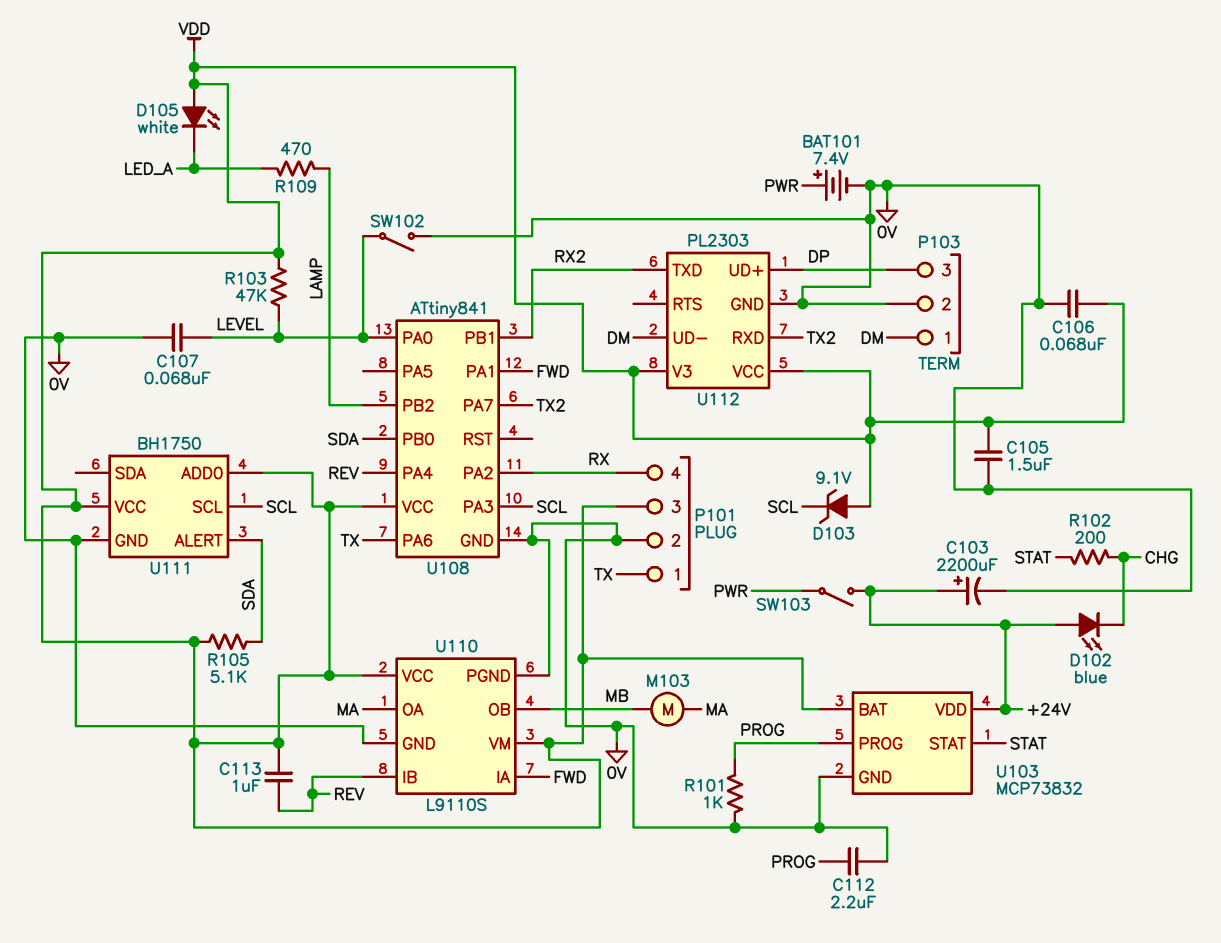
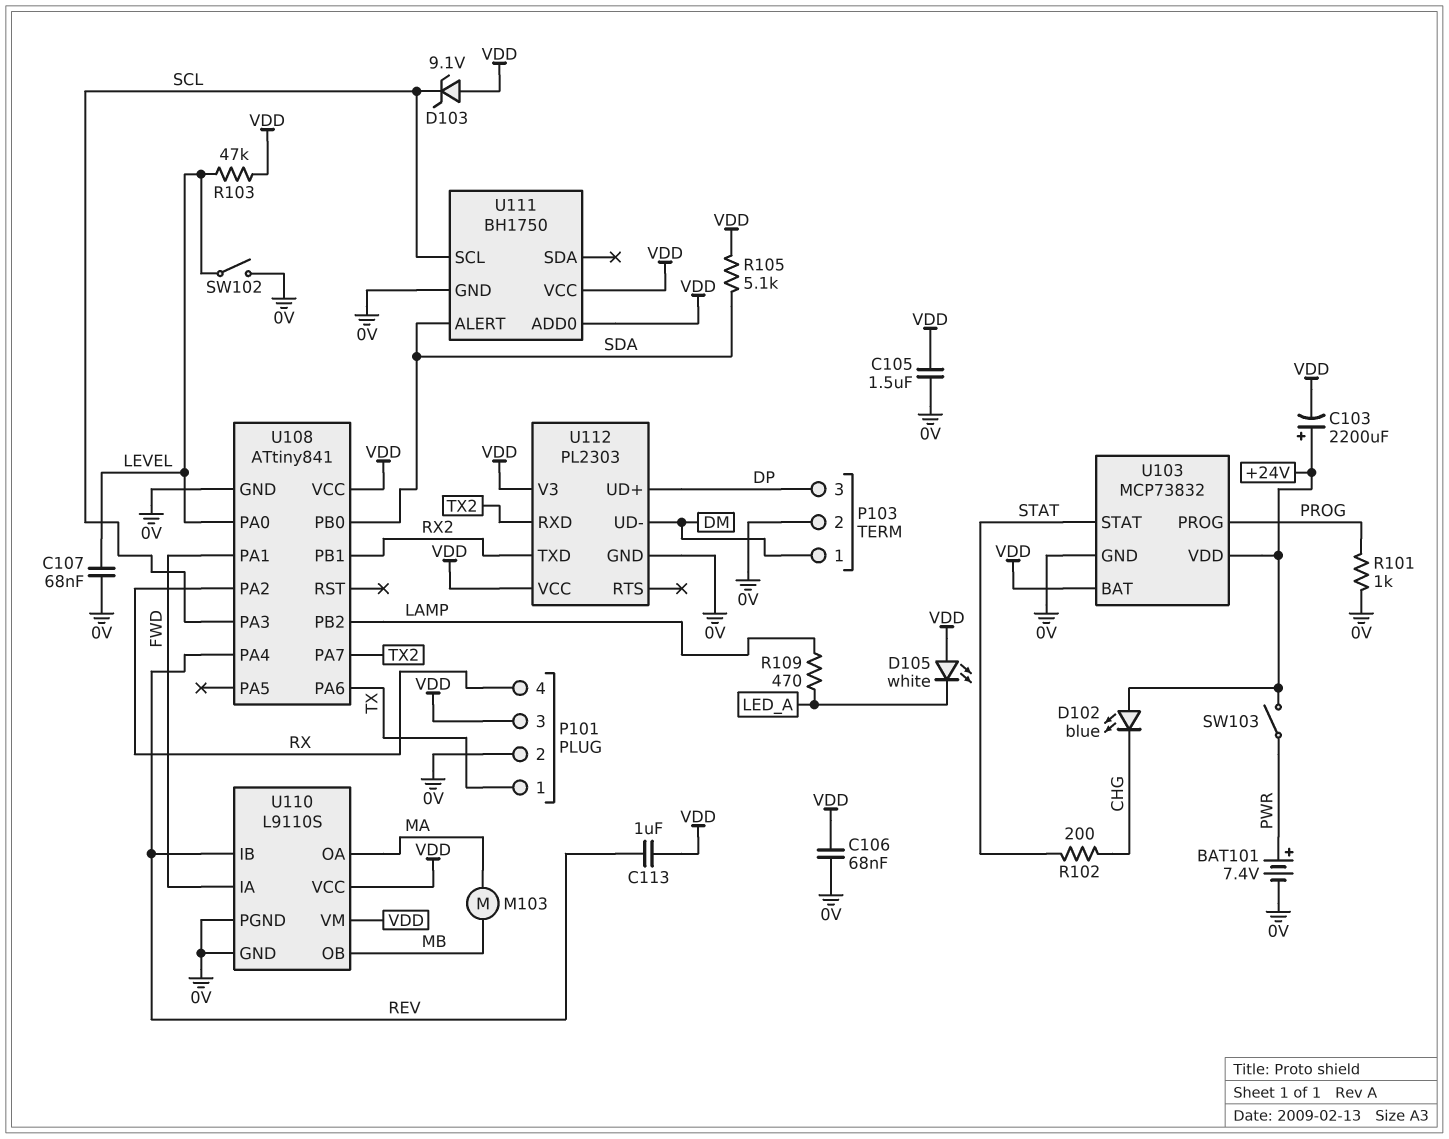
C103: 2200uF (plus +24V, minus 0V) -> 2200uF (plus +24V, minus VDD)
C112: 2.2uF (0V, PROG) -> none

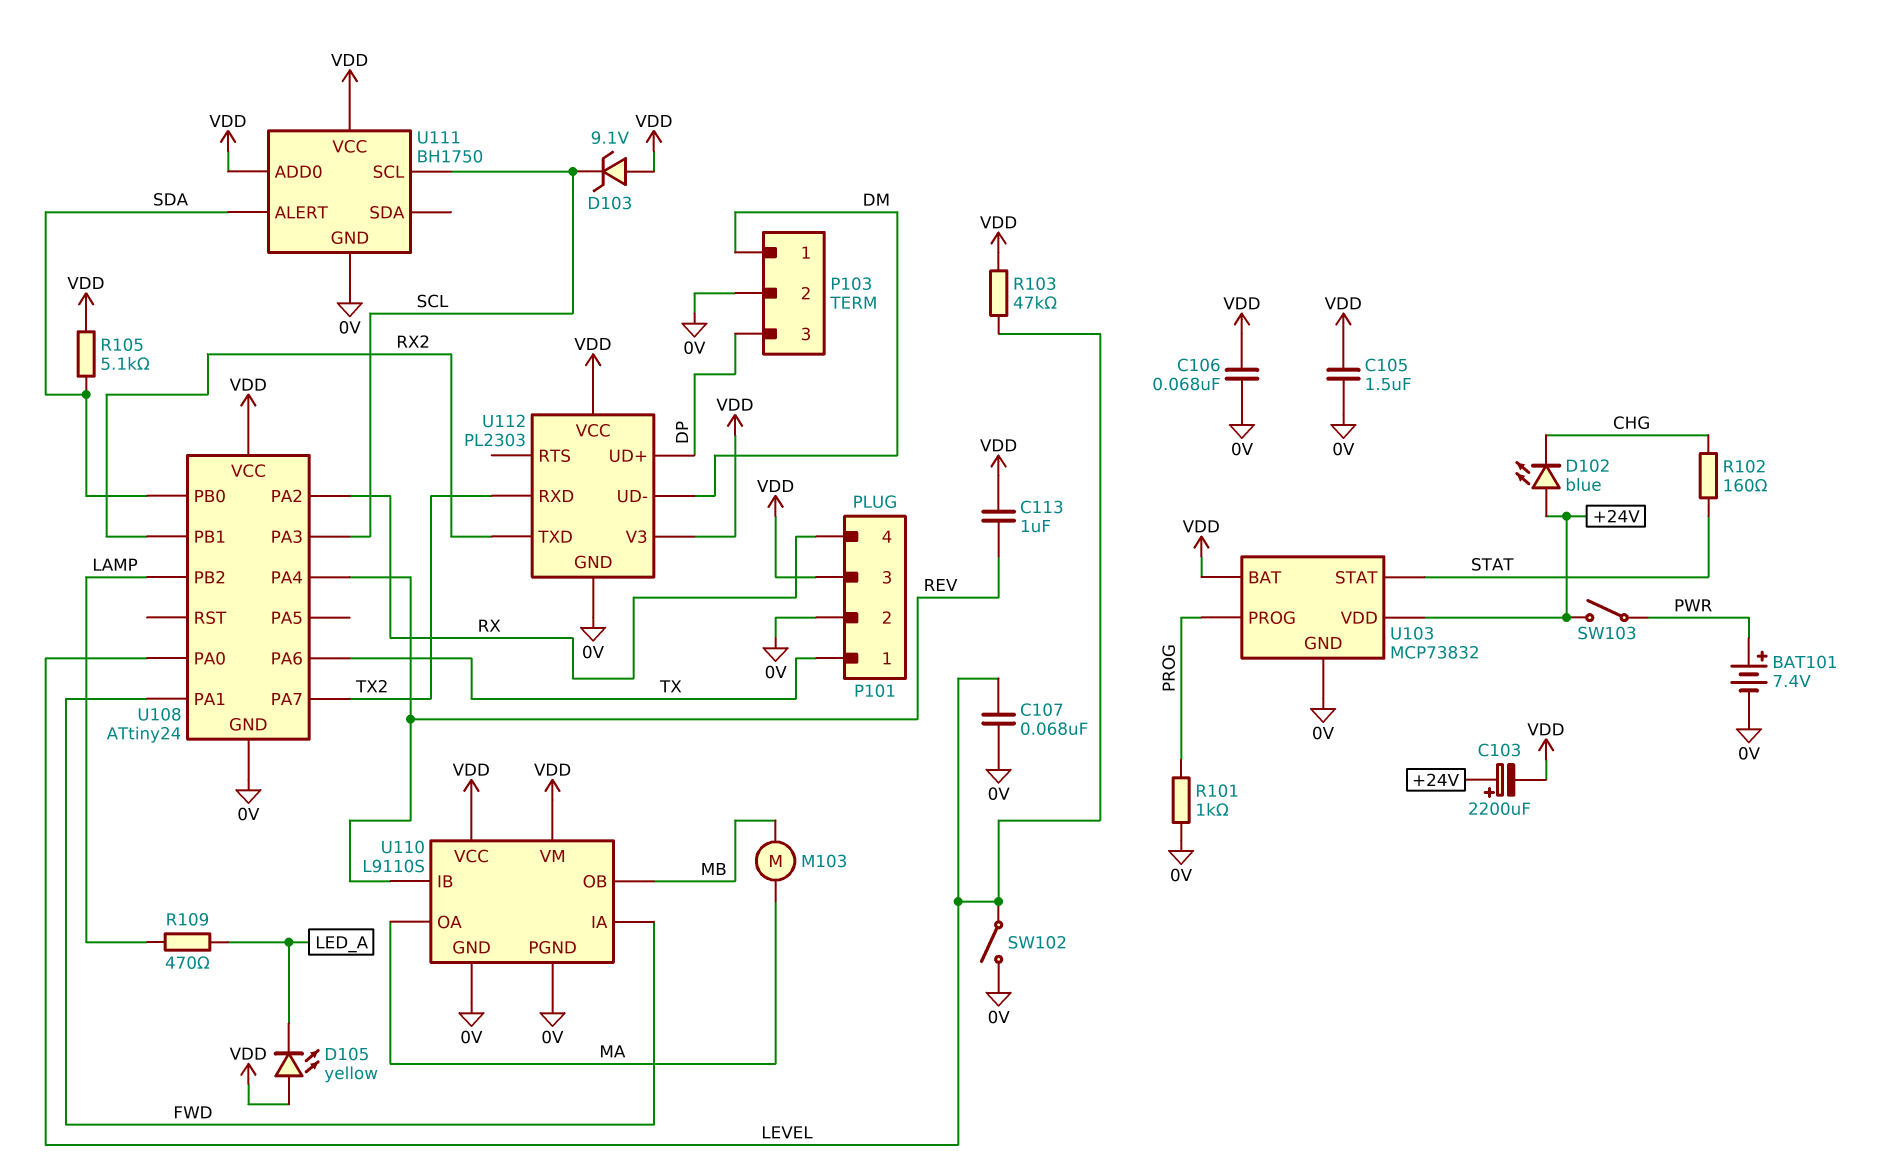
D105: LED white (A VDD, K LED_A) -> LED yellow (A VDD, K LED_A)
R102: 200 (CHG, STAT) -> 160 (CHG, STAT)
U108: ATtiny841 -> ATtiny24

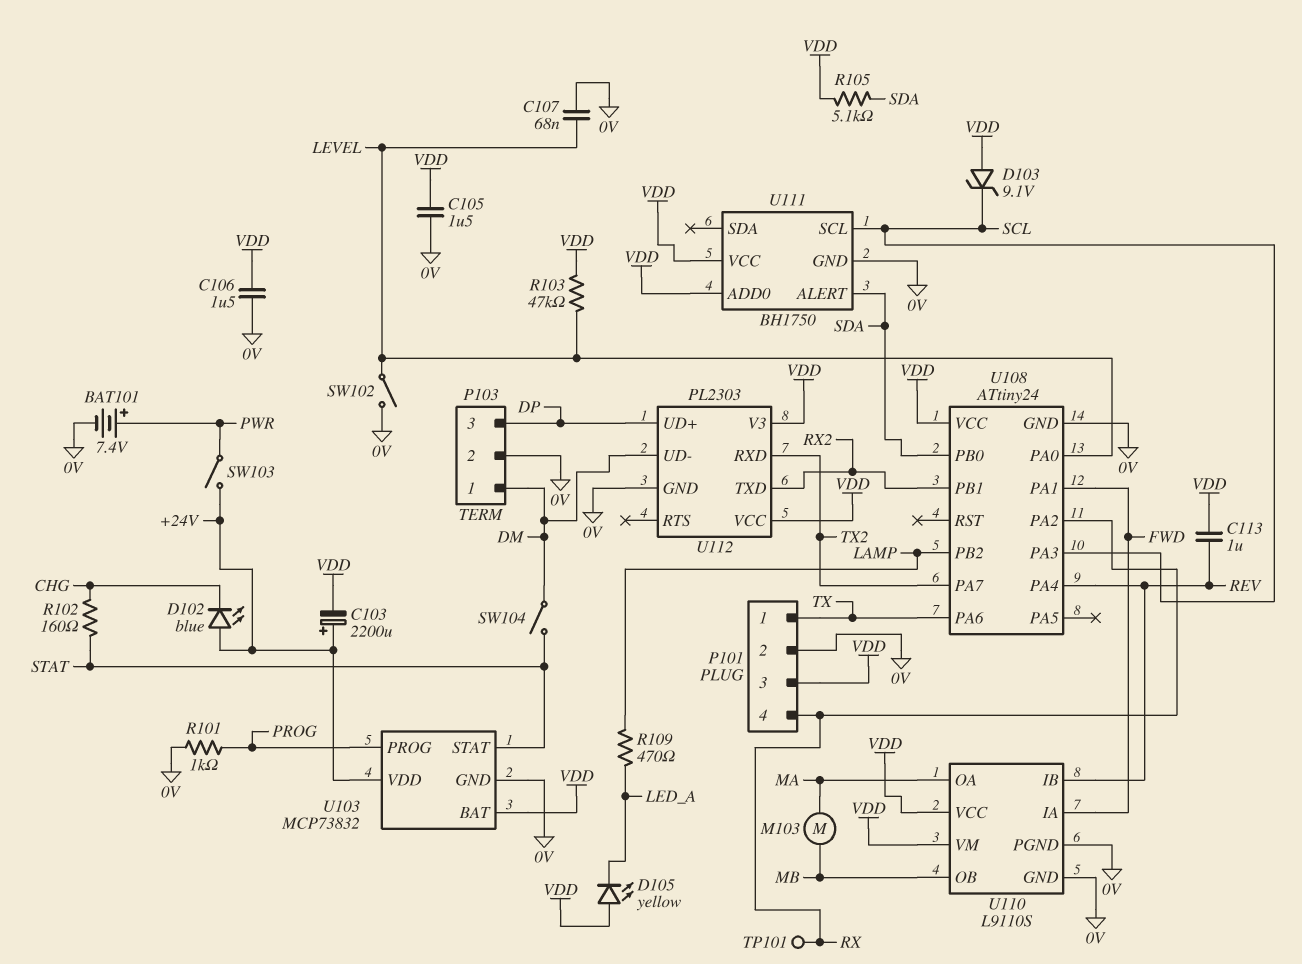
C106: 68nF (0V, VDD) -> 1.5uF (0V, VDD)
SW104: none -> switch (DM, STAT)
TP101: none -> test point (RX)

